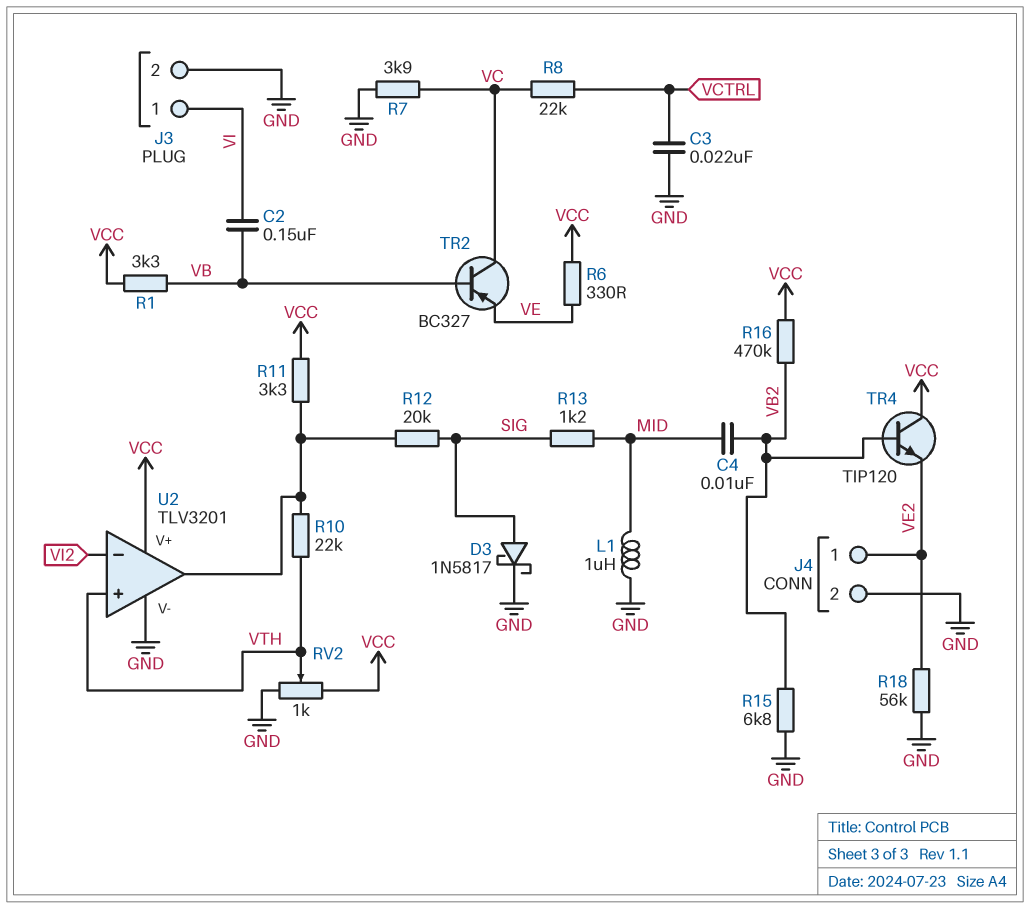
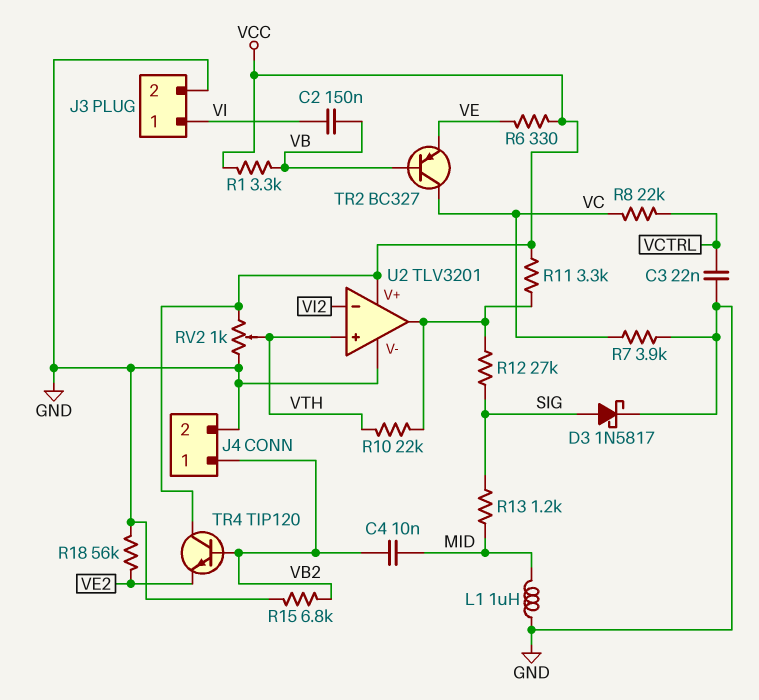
J4 pin 1: VE2 -> VB2
R12: 20k (SIG, U2/out) -> 27k (SIG, U2/out)
R16: 470k (VB2, VCC) -> none

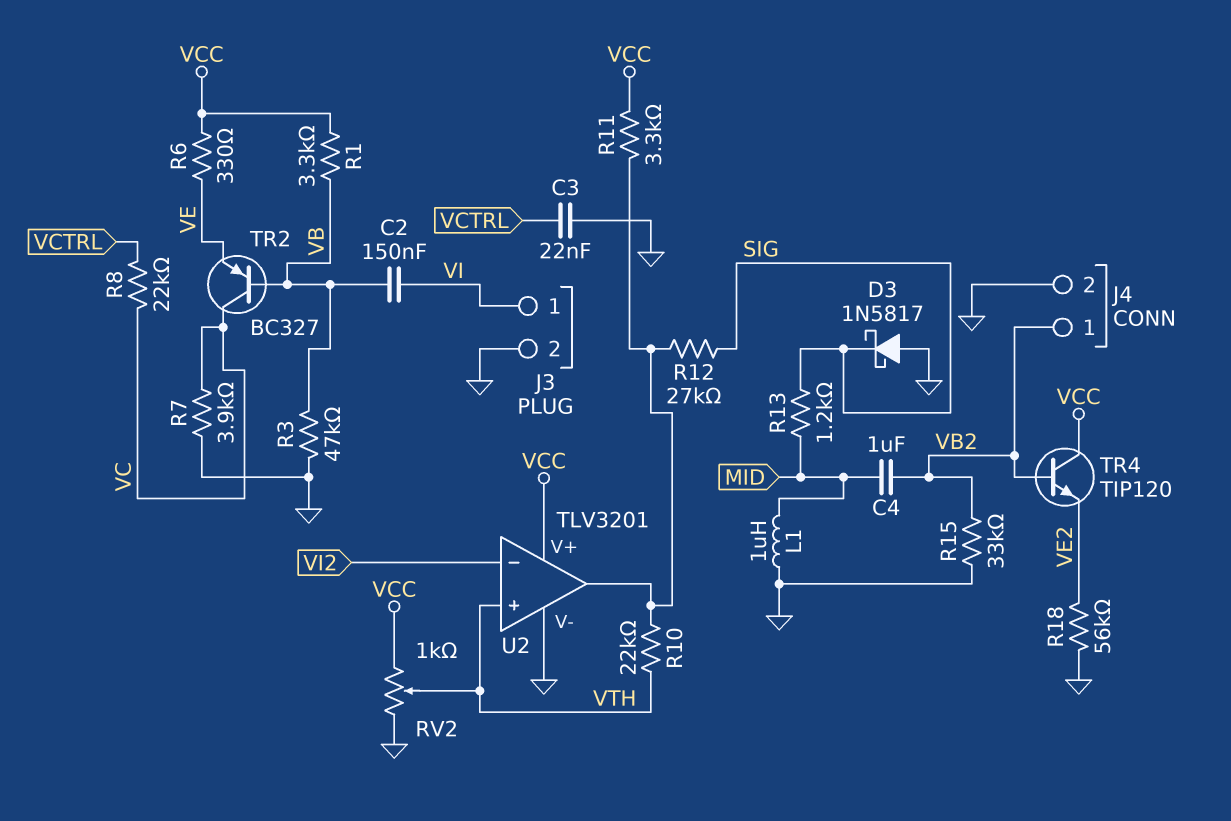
C4: 10nF (MID, VB2) -> 1uF (MID, VB2)
D3: schottky 1N5817 (A SIG, K GND) -> schottky 1N5817 (A GND, K SIG)
R3: none -> 47k (GND, VB)
R15: 6.8k (GND, VB2) -> 33k (GND, VB2)

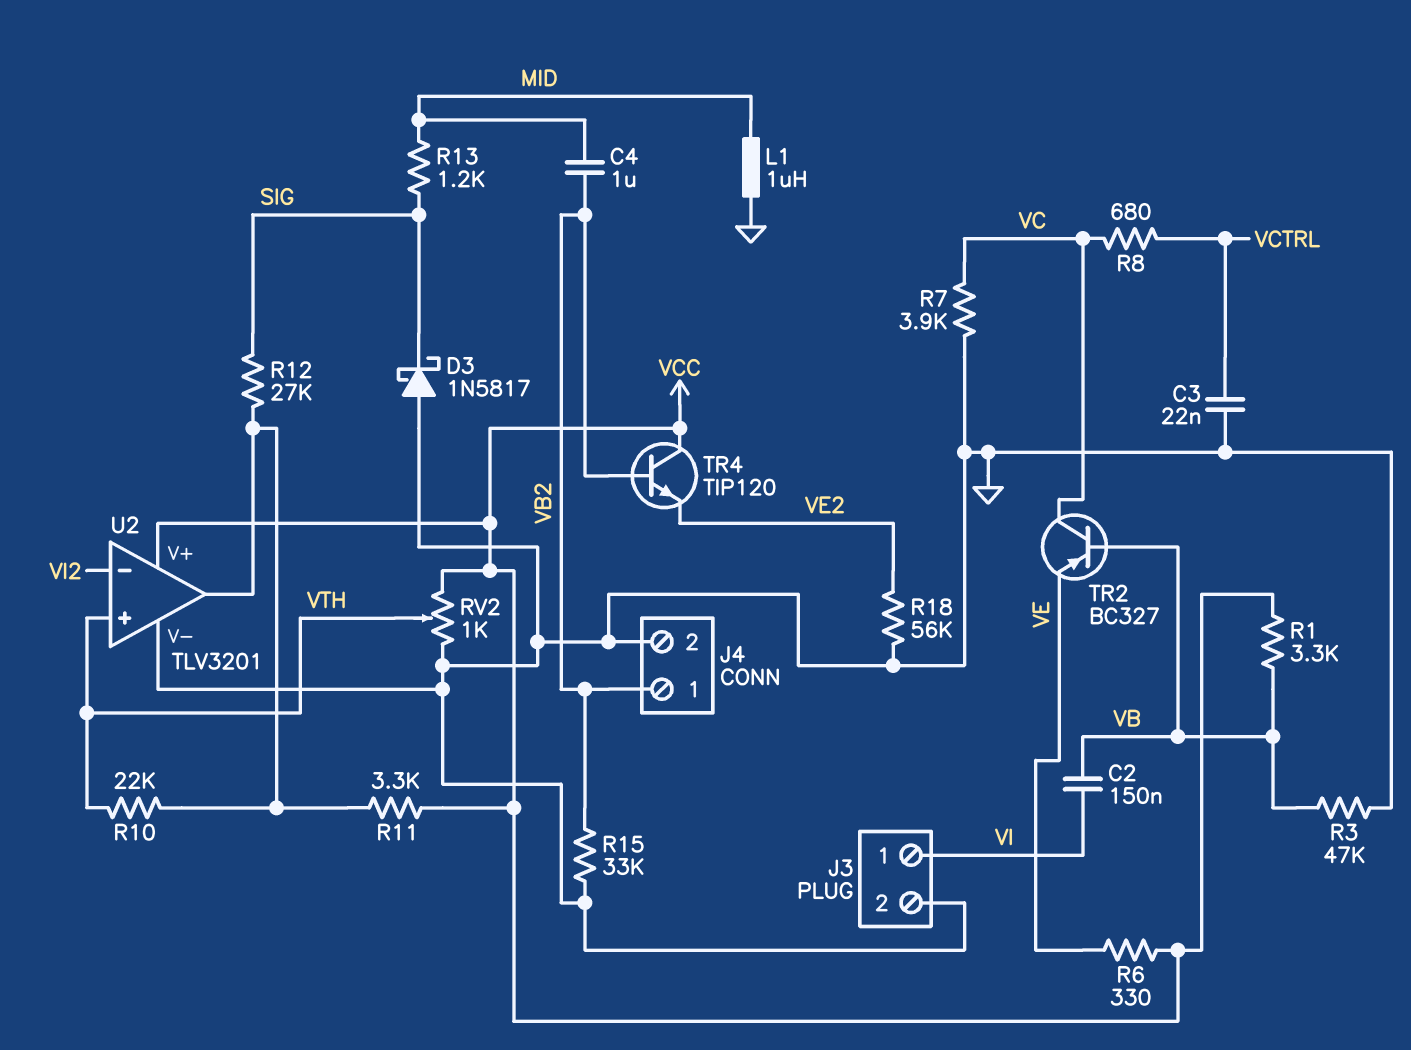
R8: 22k (VC, VCTRL) -> 680 (VC, VCTRL)

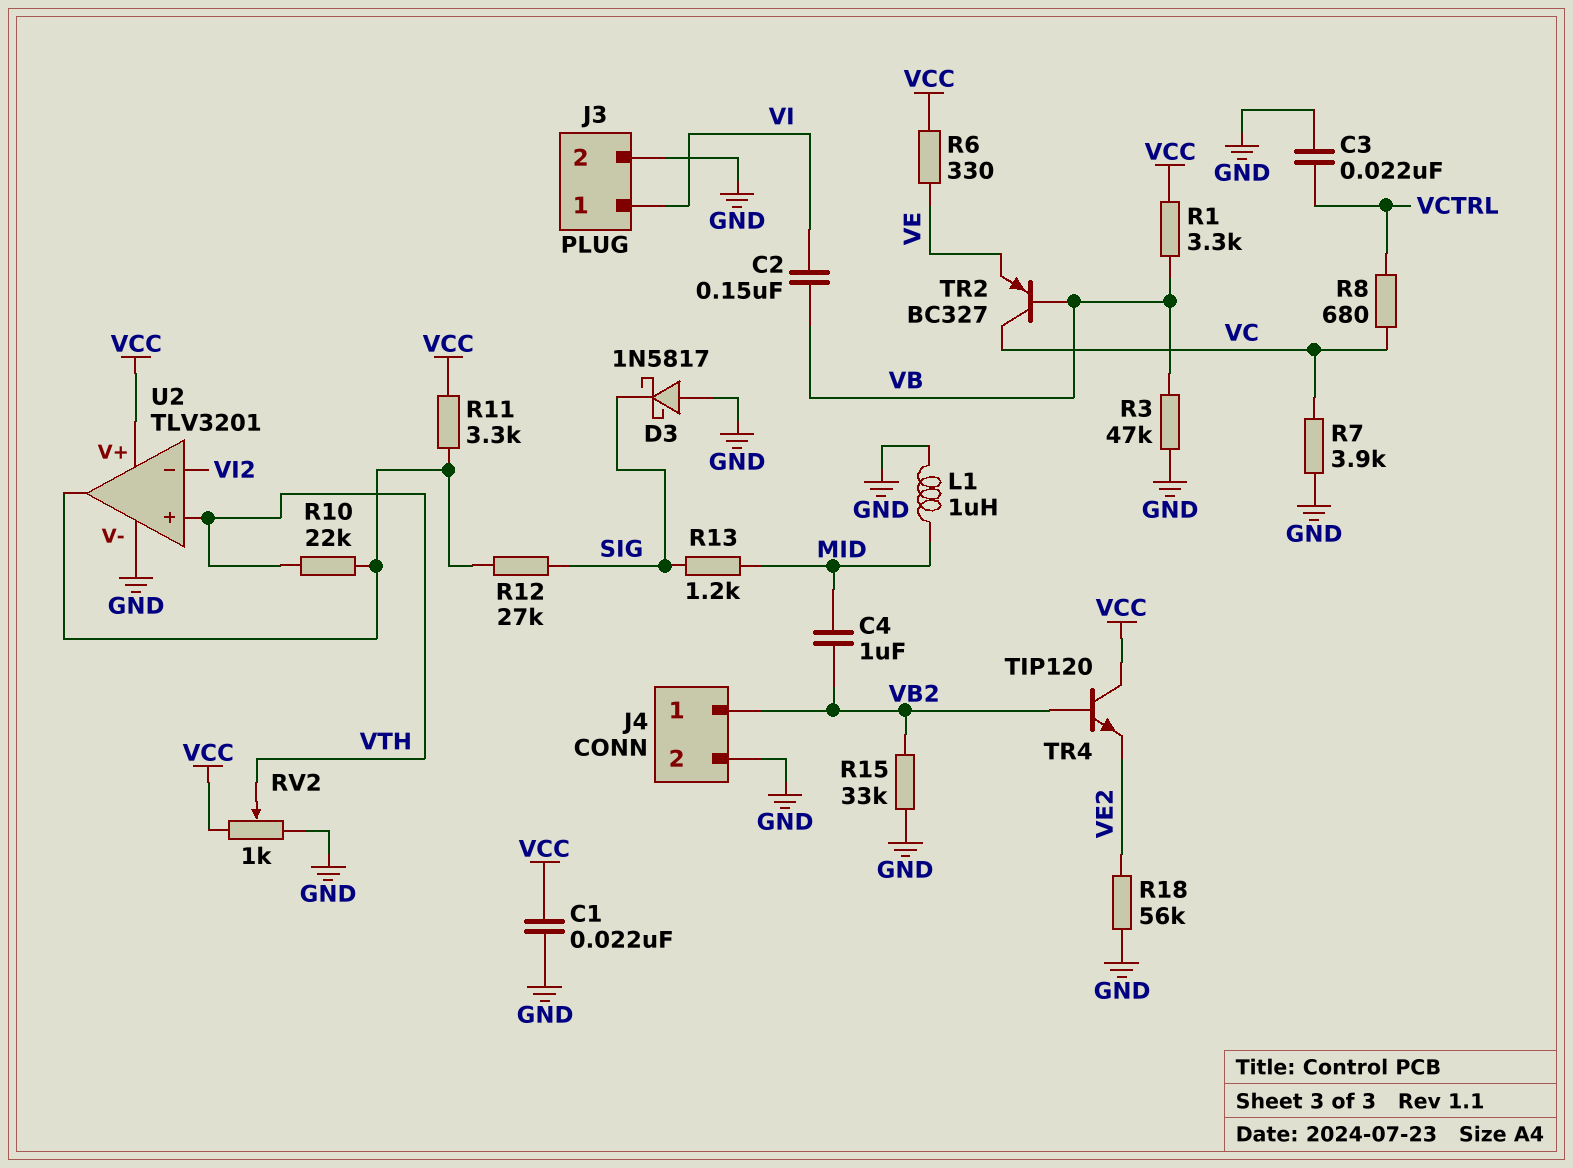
C1: none -> 22nF (GND, VCC)

